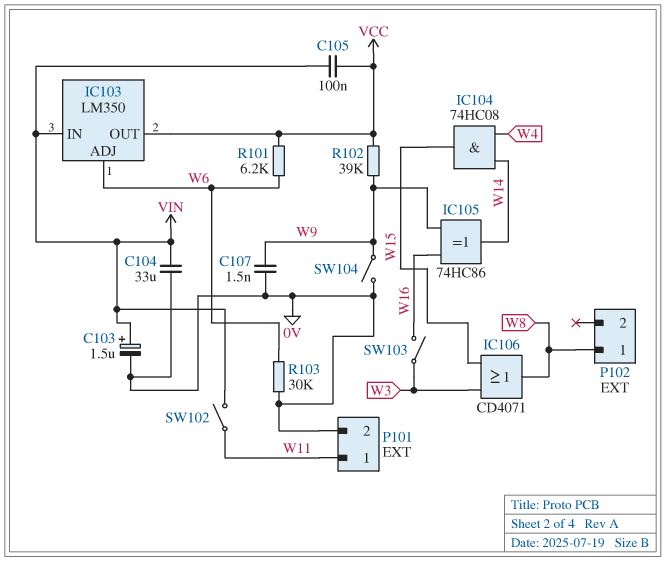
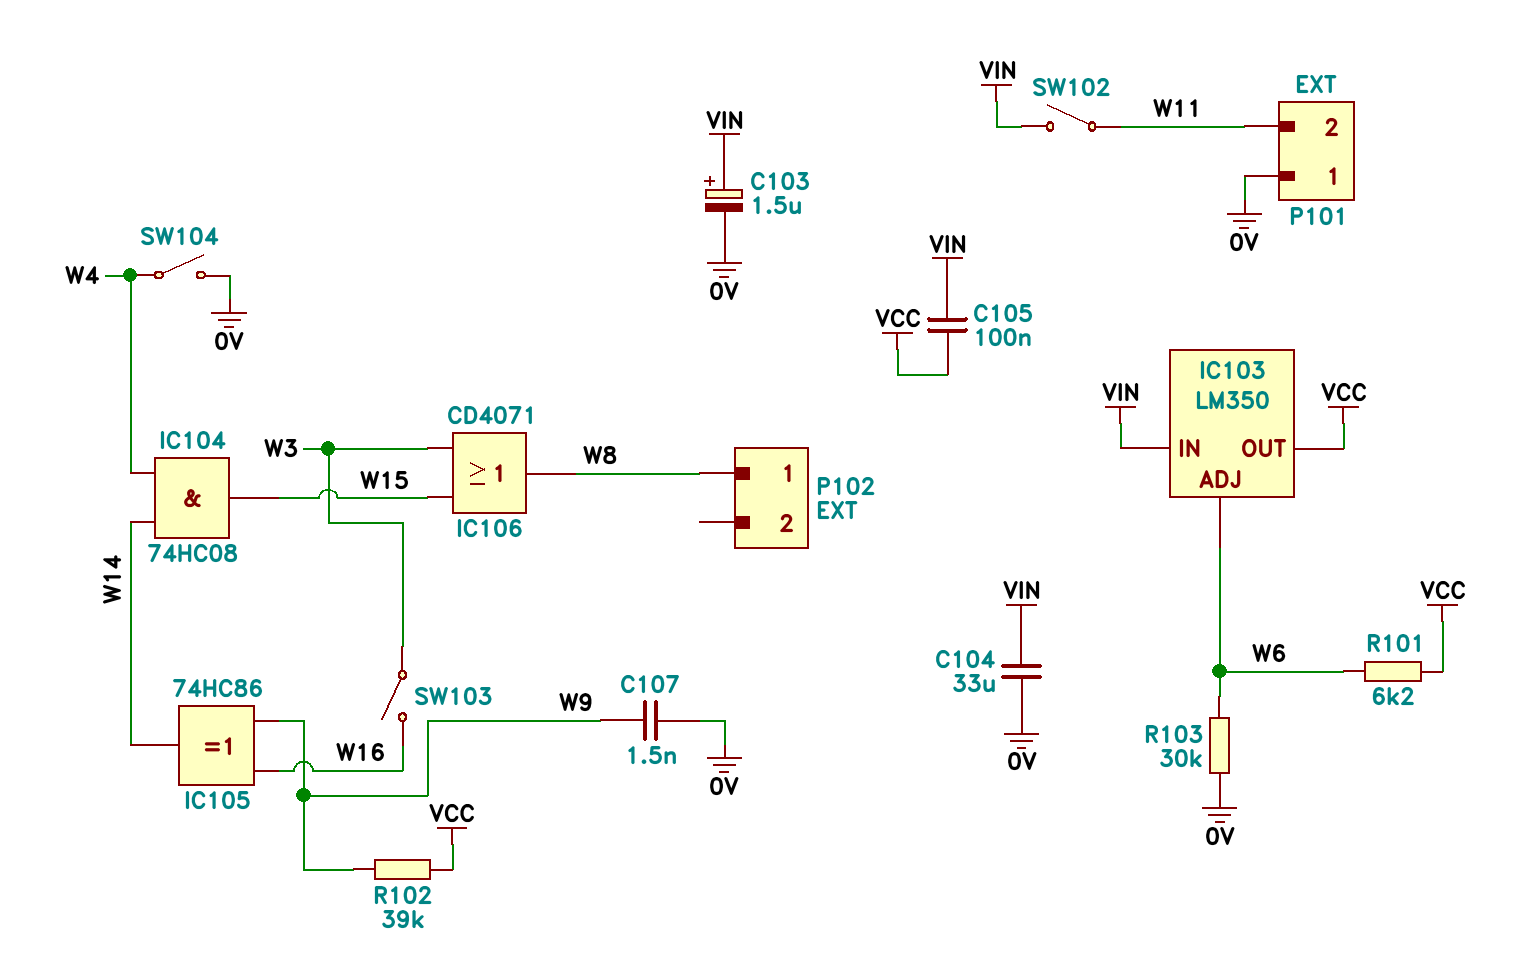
P101 pin 1: W11 -> 0V
P101 pin 2: 0V -> W11
SW104: switch (0V, W9) -> switch (0V, W4)

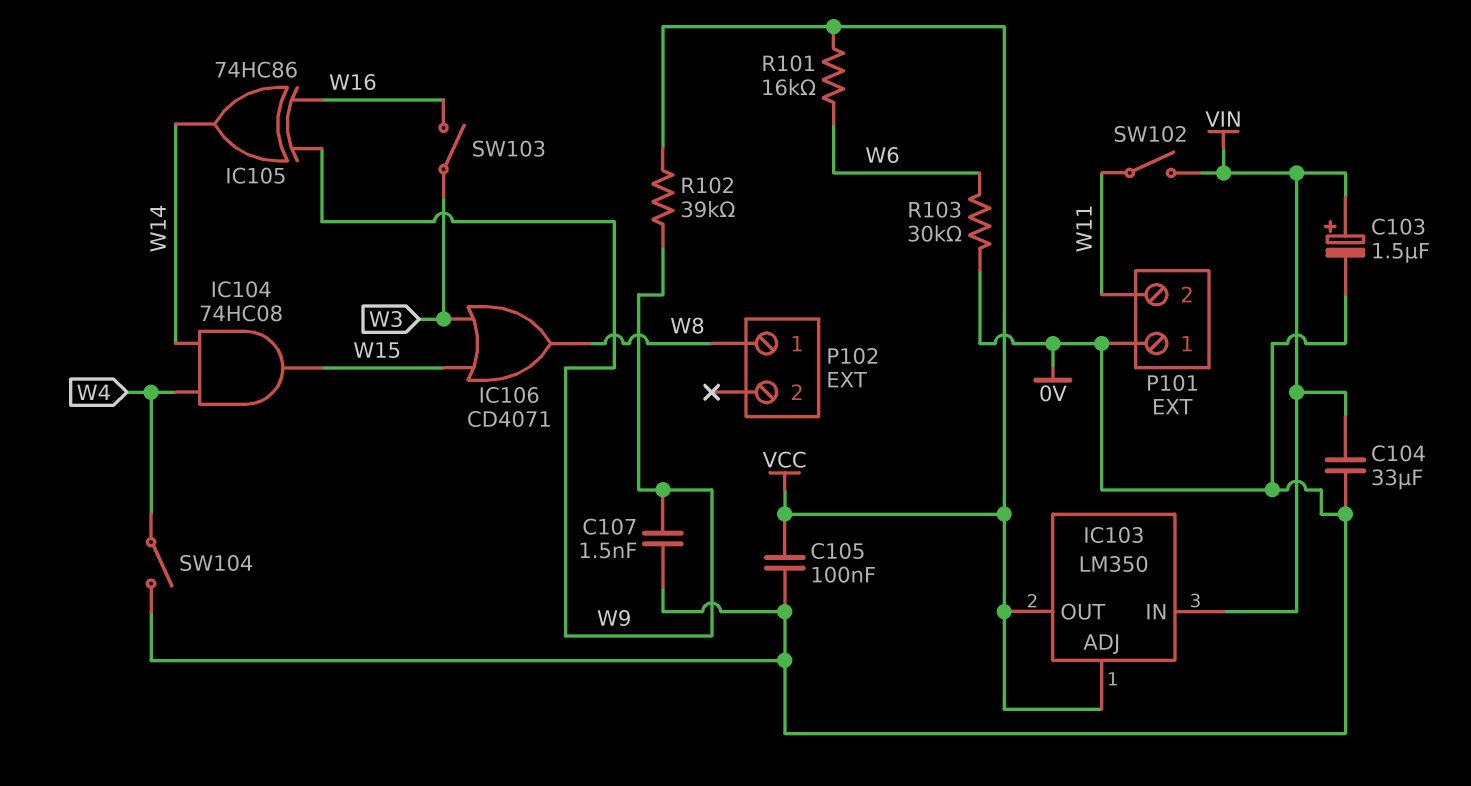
C105: 100nF (VCC, VIN) -> 100nF (0V, VCC)
IC103 pin ADJ: W6 -> VCC
R101: 6.2k (VCC, W6) -> 16k (VCC, W6)

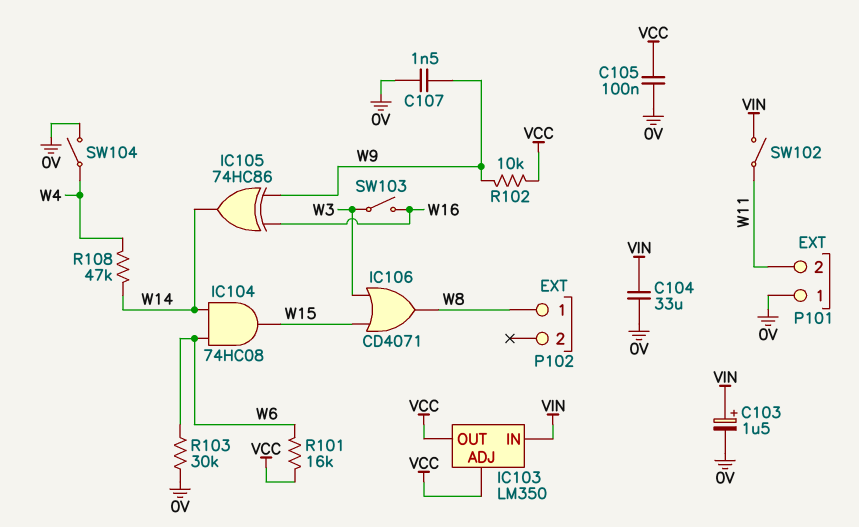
IC104: AND 74HC08 (in W4, in W14, out W15) -> AND 74HC08 (in W6, in W14, out W15)
R102: 39k (VCC, W9) -> 10k (VCC, W9)
R108: none -> 47k (W4, W14)

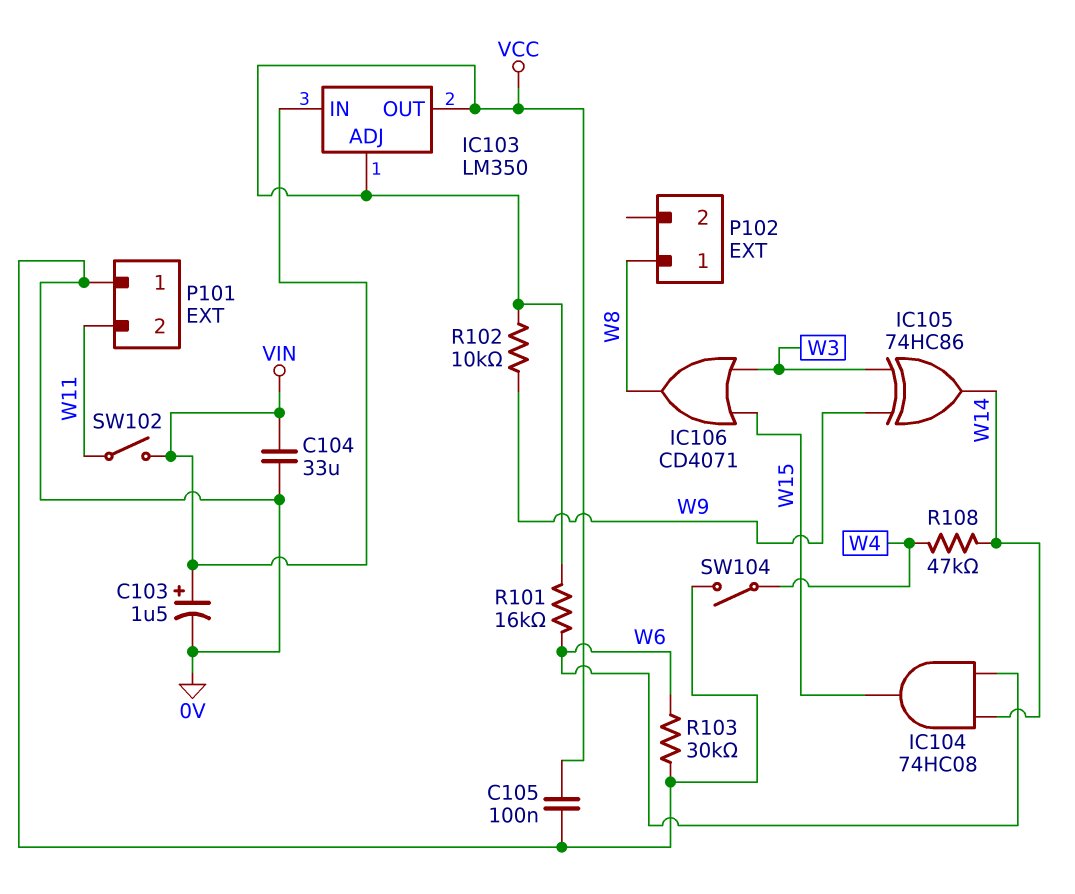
C107: 1.5nF (0V, W9) -> none
IC105: XOR 74HC86 (in W9, in W16, out W14) -> XOR 74HC86 (in W3, in W9, out W14)
SW103: switch (W3, W16) -> none

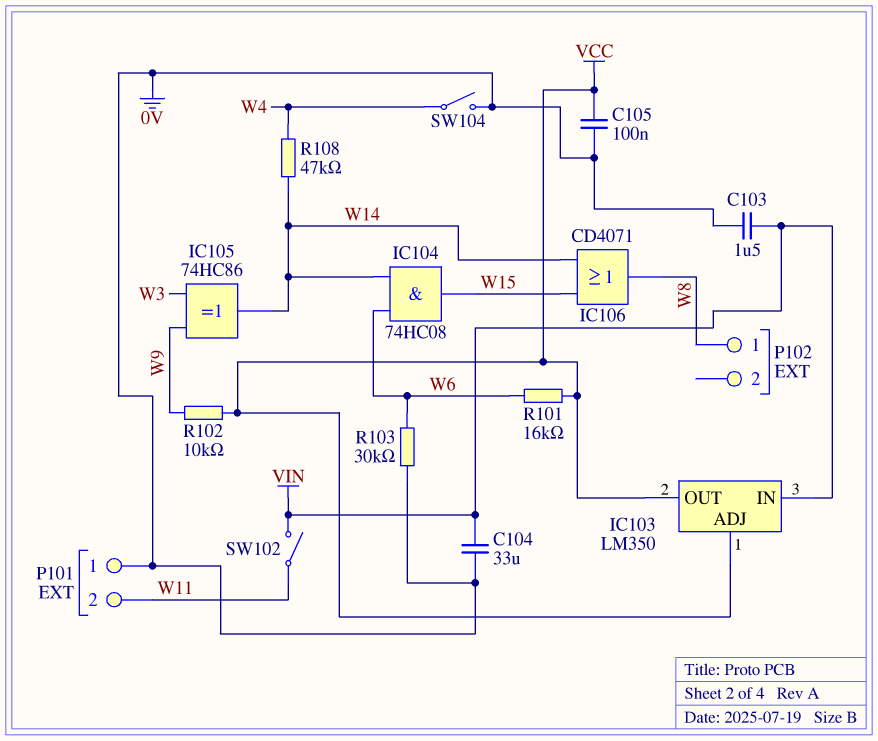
C103: 1.5uF (plus VIN, minus 0V) -> 1.5uF (0V, VIN)
IC106: OR CD4071 (in W3, in W15, out W8) -> OR CD4071 (in W14, in W15, out W8)

